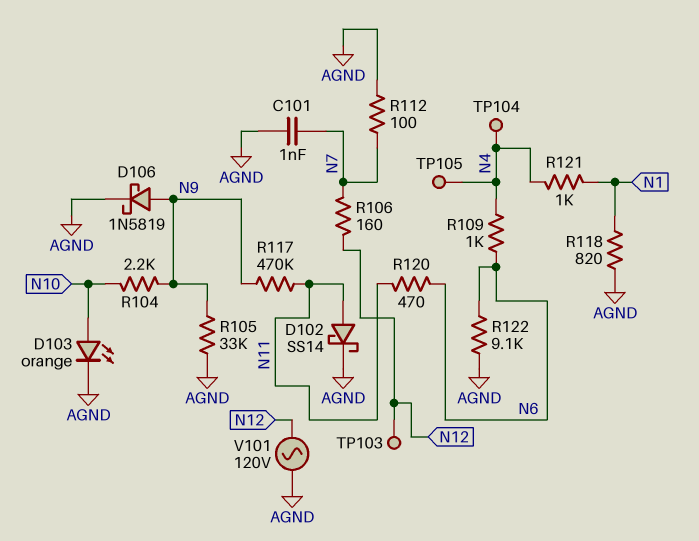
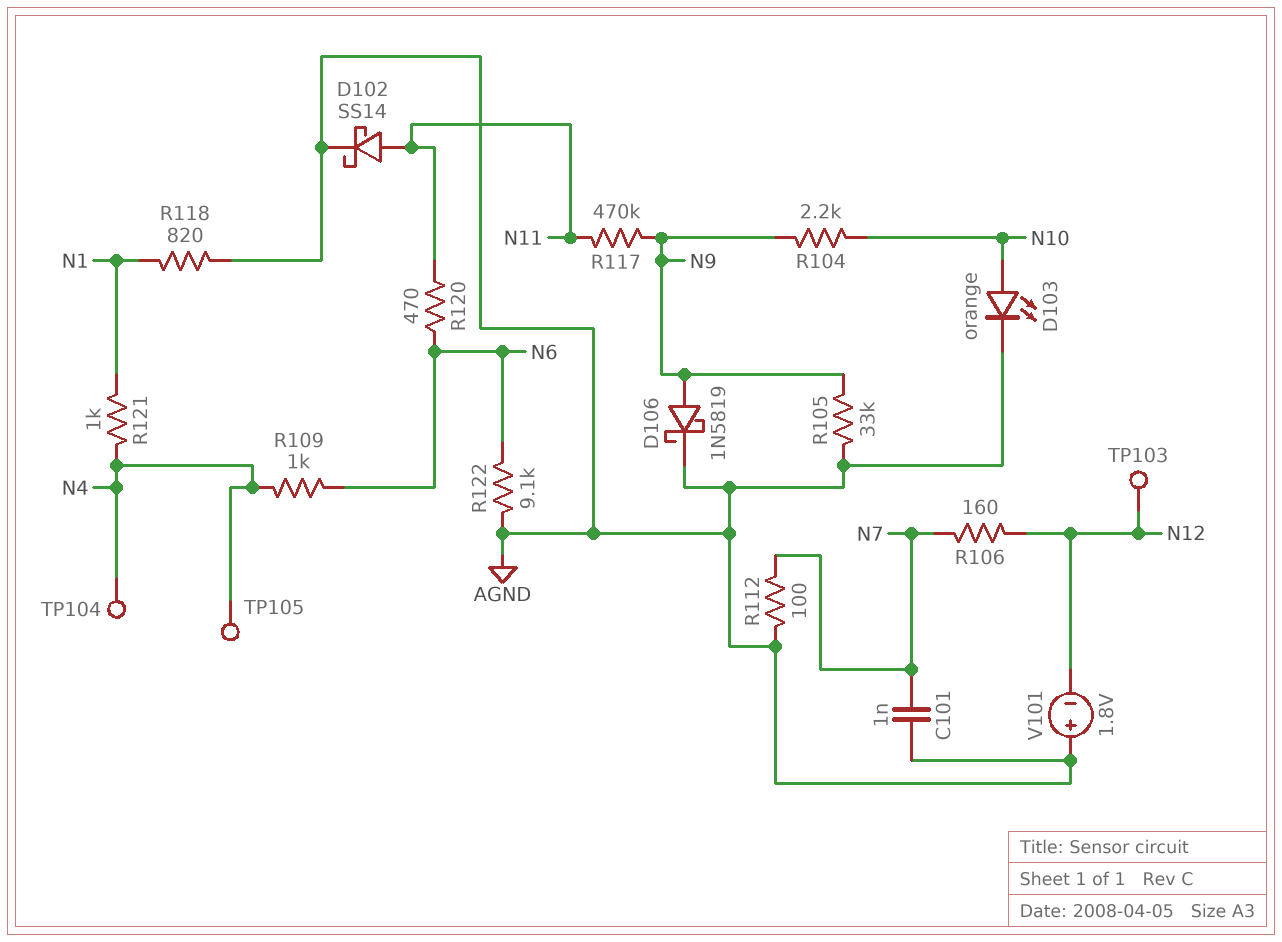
V101: AC 120V (AGND, N12) -> 1.8V (plus AGND, minus N12)

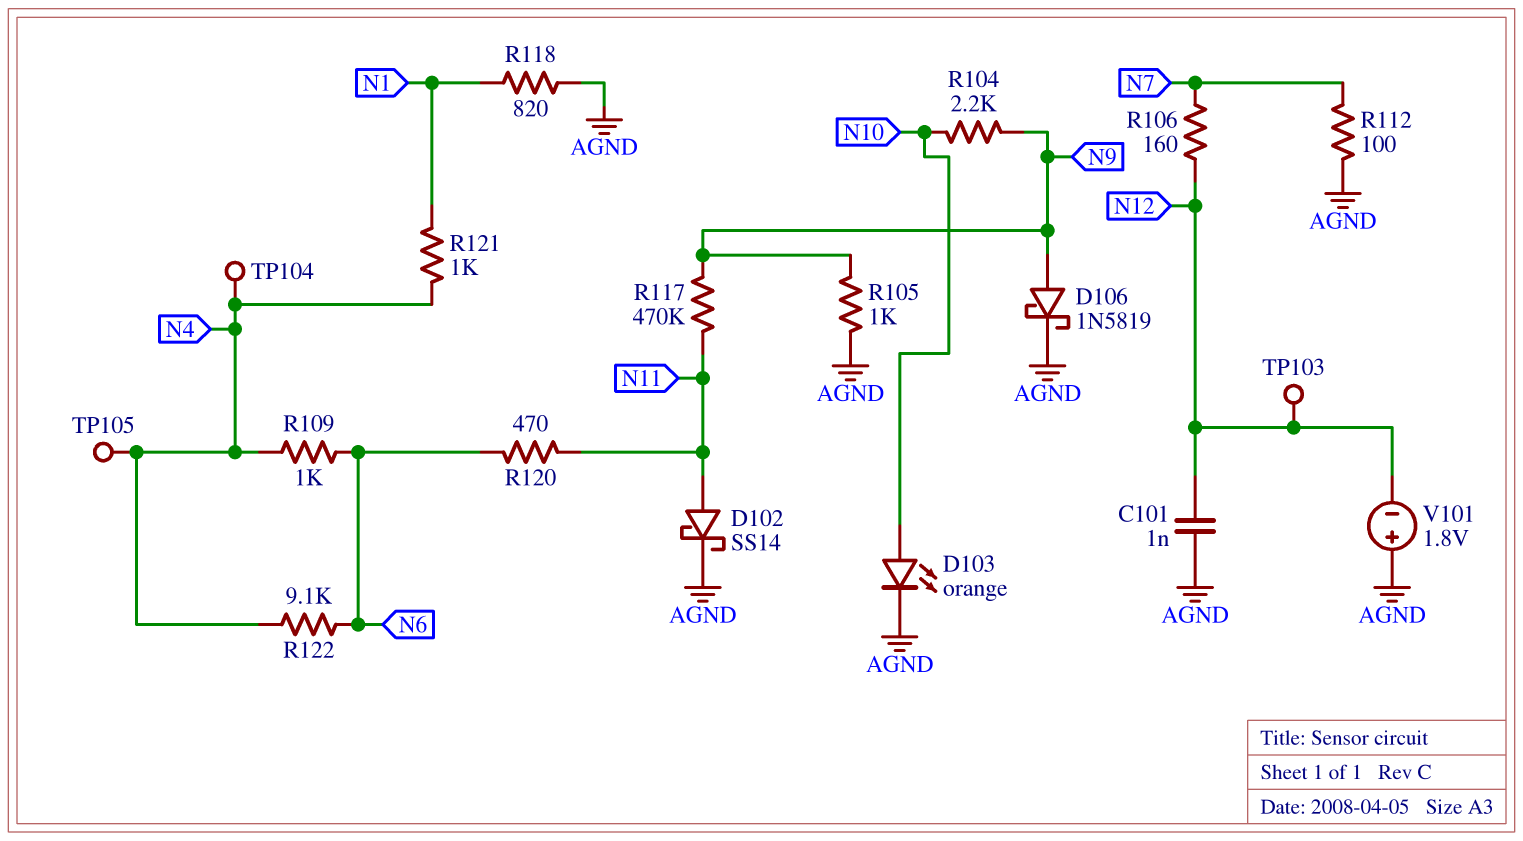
C101: 1nF (AGND, N7) -> 1nF (AGND, N12)
R105: 33k (AGND, N9) -> 1k (AGND, N9)
R122: 9.1k (AGND, N6) -> 9.1k (N4, N6)

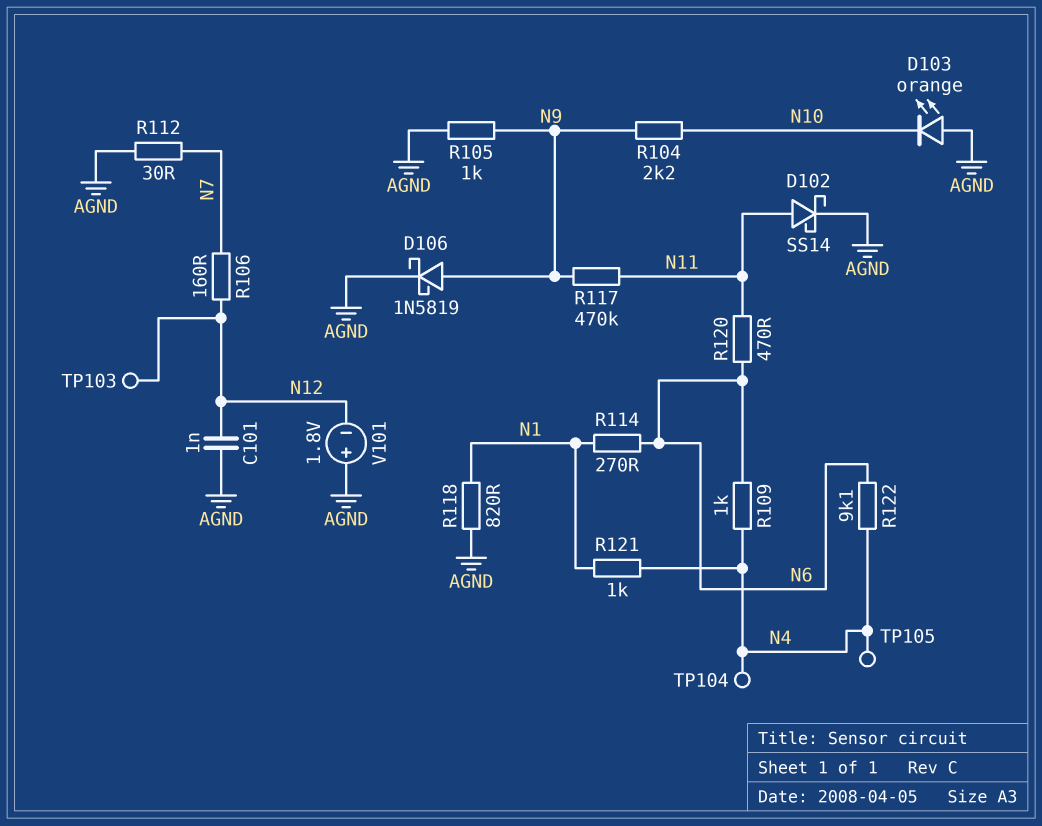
D103: LED orange (A N10, K AGND) -> LED orange (A AGND, K N10)
R112: 100 (AGND, N7) -> 30 (AGND, N7)
R114: none -> 270 (N1, N6)

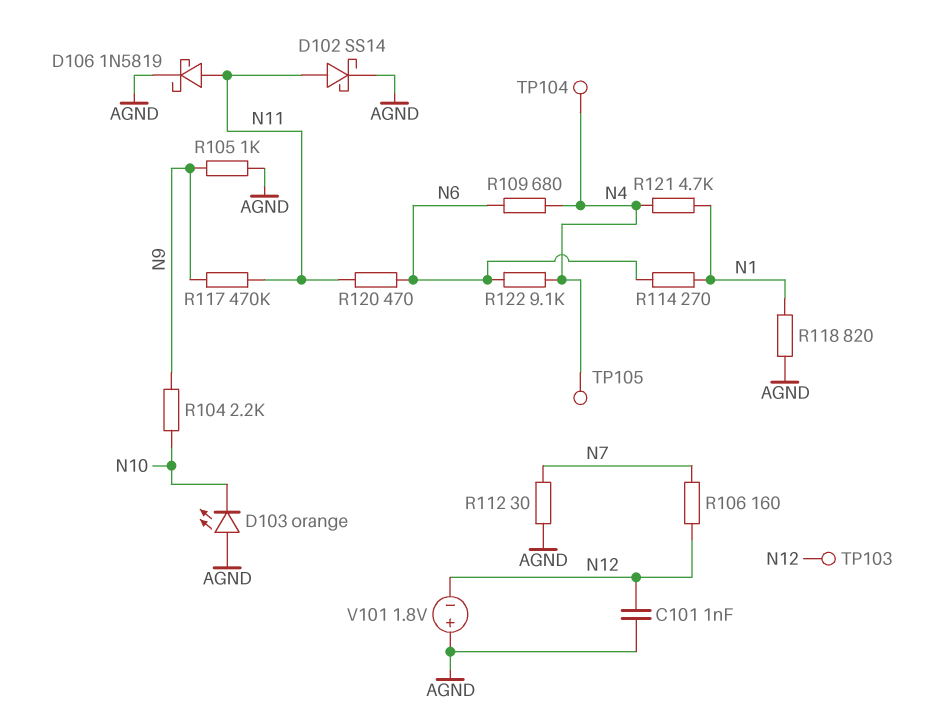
D106: schottky 1N5819 (A N9, K AGND) -> schottky 1N5819 (A N11, K AGND)
R109: 1k (N4, N6) -> 680 (N4, N6)
R121: 1k (N1, N4) -> 4.7k (N1, N4)

